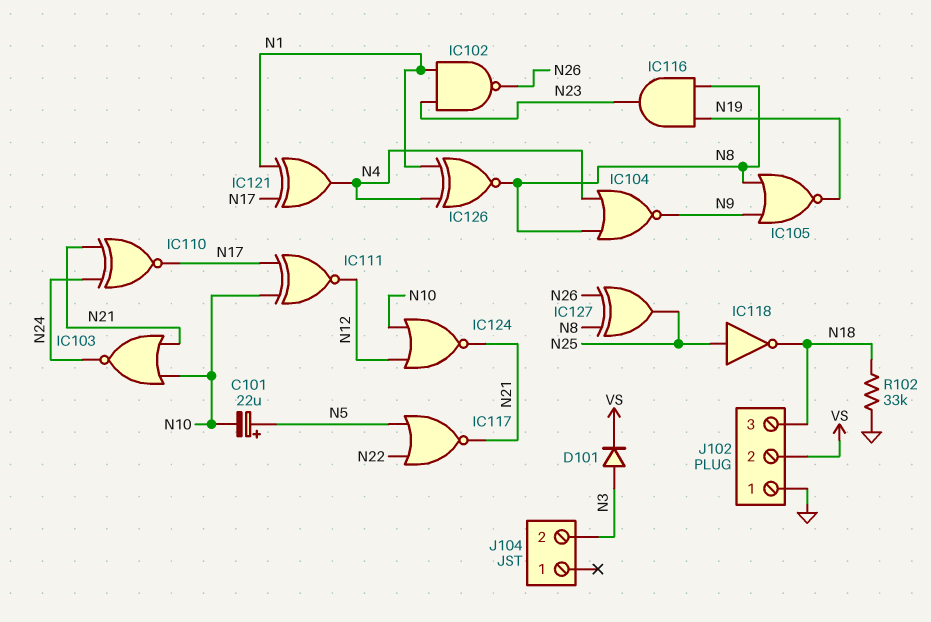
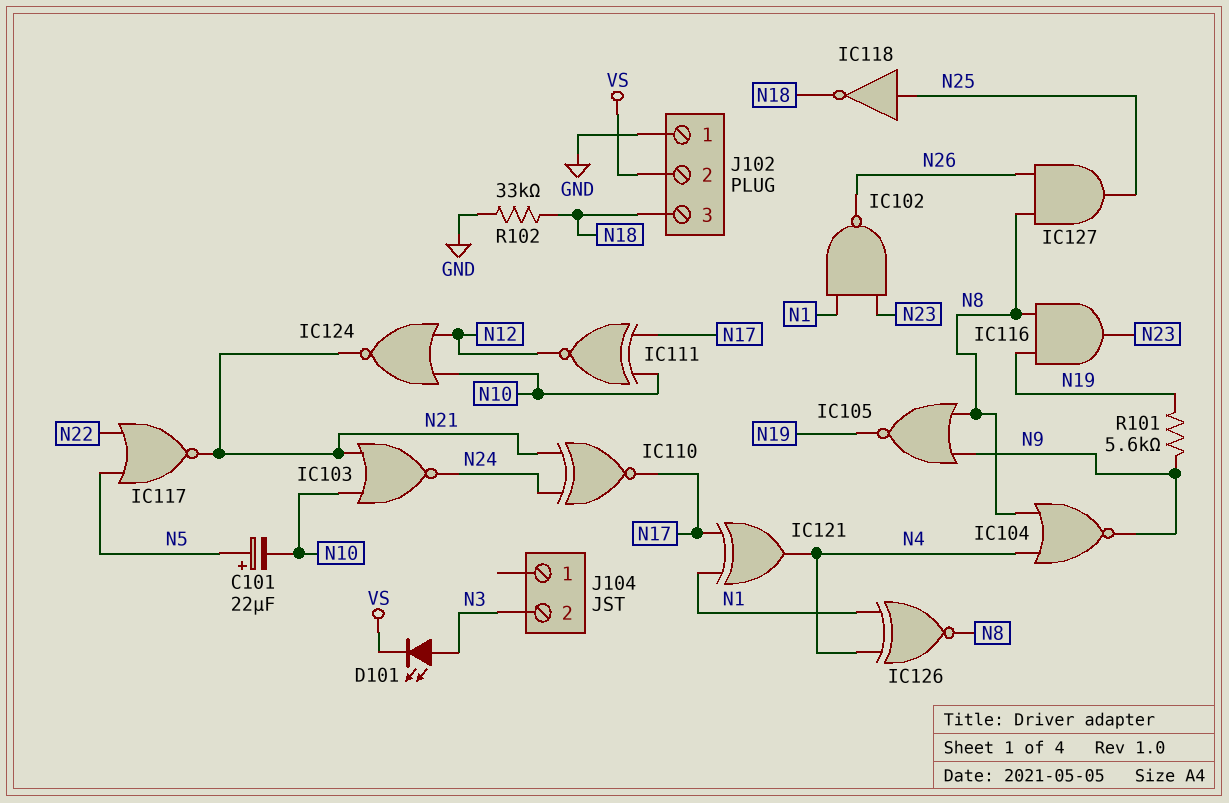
D101: diode (A N3, K VS) -> LED (A N3, K VS)
IC127: XOR (in N8, in N26, out N25) -> AND (in N8, in N26, out N25)
R101: none -> 5.6k (N9, N19)

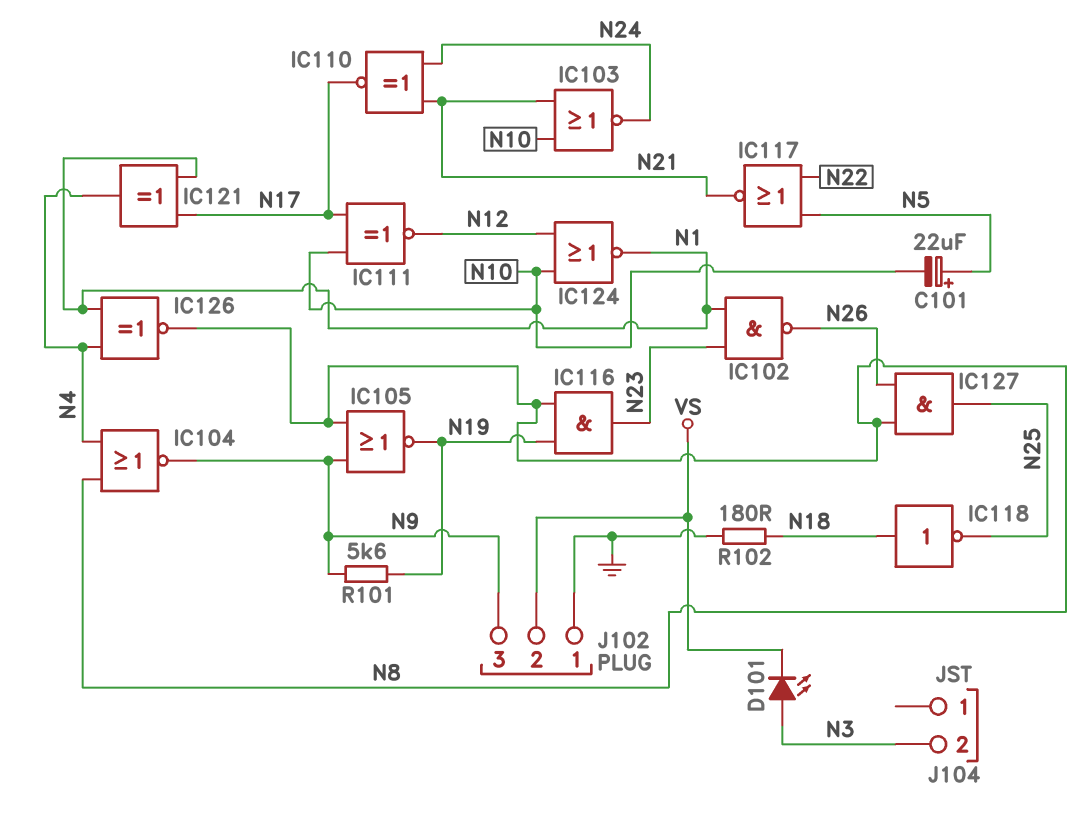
IC118: NOT (in N25, out N18) -> NOT (in N18, out N25)
IC124: NOR (in N10, in N12, out N21) -> NOR (in N10, in N12, out N1)
J102 pin 3: N18 -> N9
R102: 33k (GND, N18) -> 180 (GND, N18)

